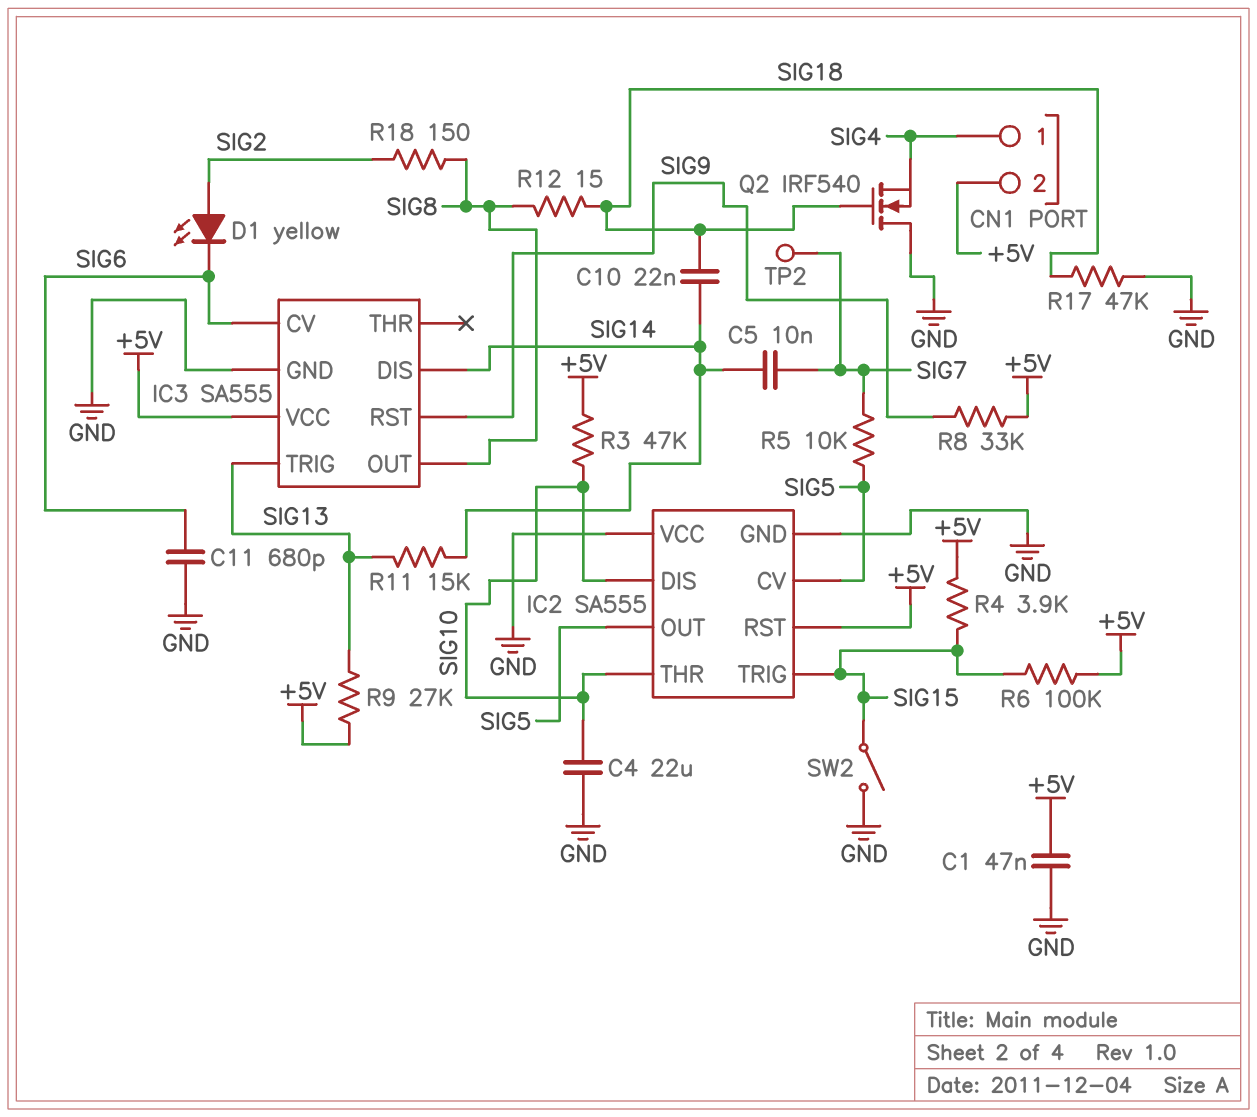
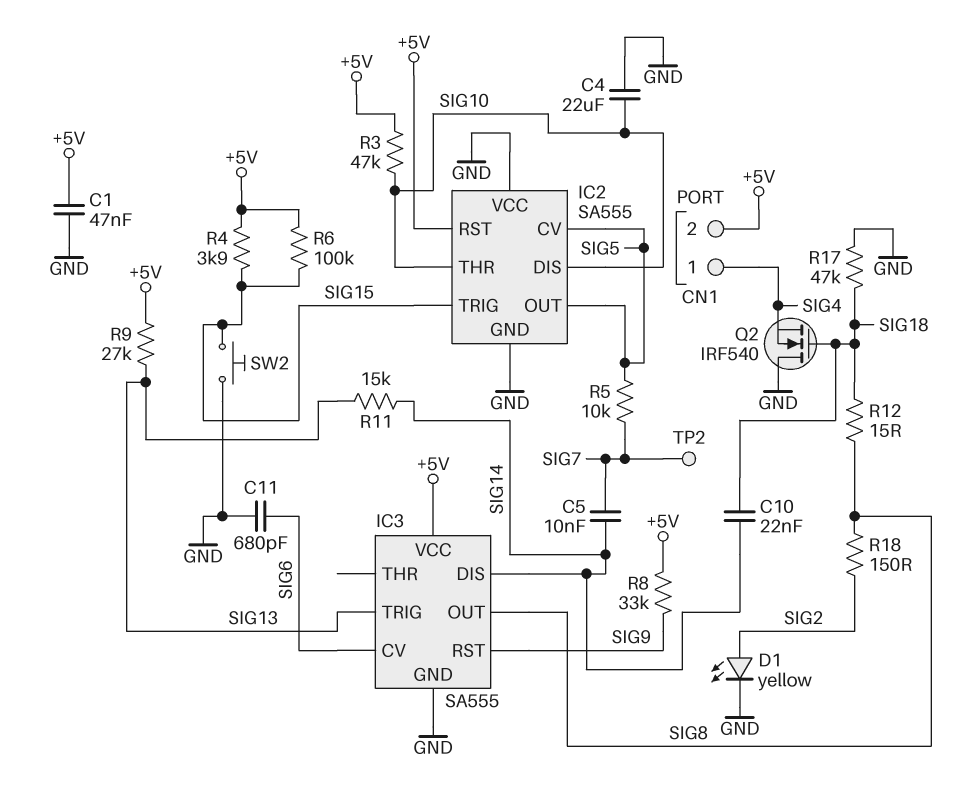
D1: LED yellow (A SIG2, K SIG6) -> LED yellow (A SIG2, K GND)
SW2: switch (GND, SIG15) -> button (GND, SIG15)

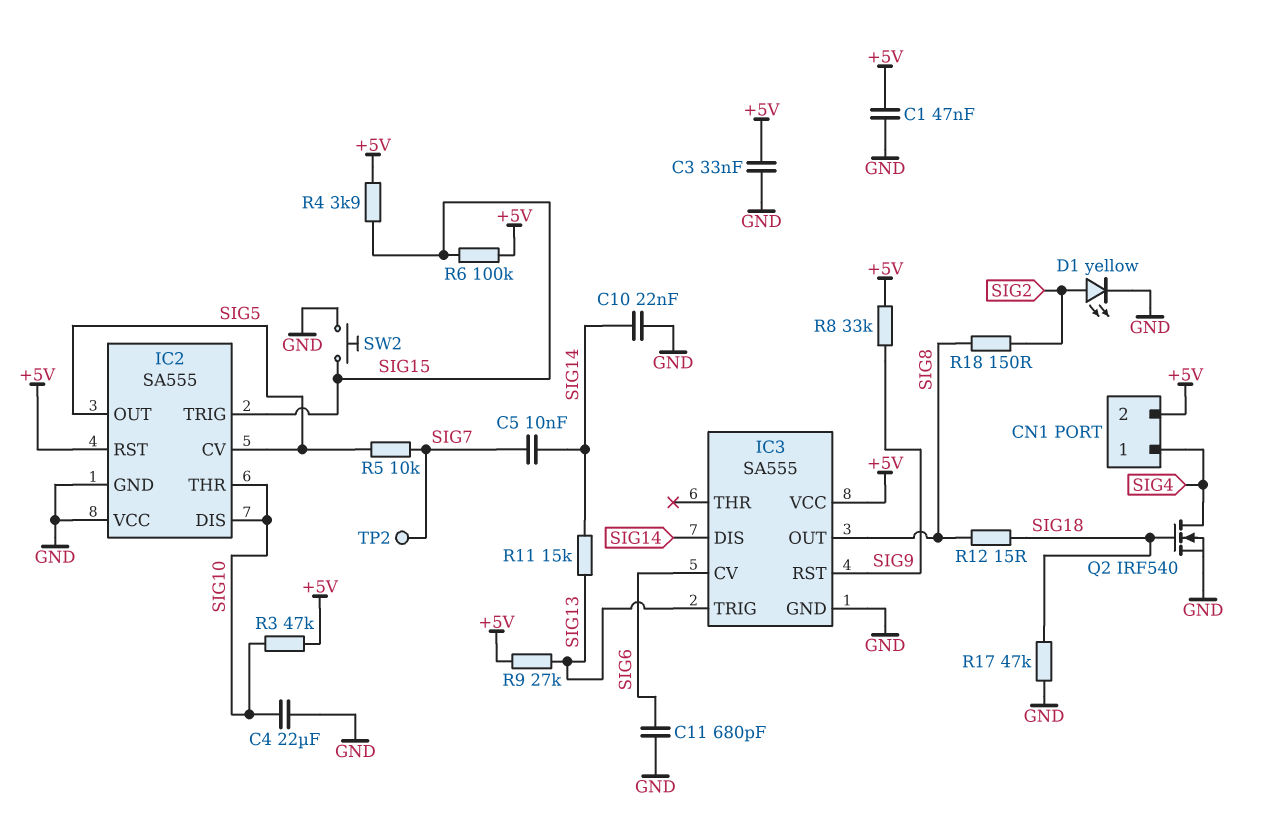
C3: none -> 33nF (+5V, GND)
C10: 22nF (SIG14, SIG18) -> 22nF (GND, SIG14)
Q2: NMOS IRF540 (G SIG18, D GND, S SIG4) -> NMOS IRF540 (G SIG18, D SIG4, S GND)

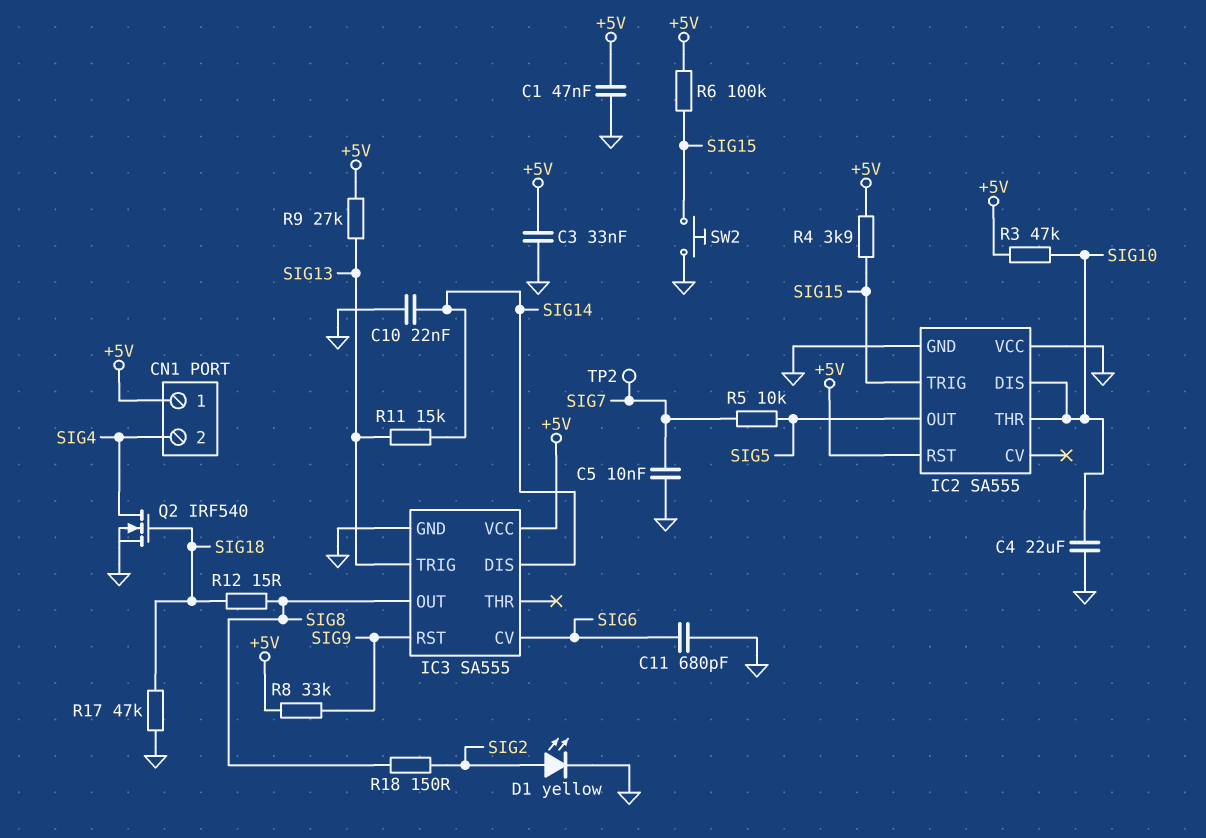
C5: 10nF (SIG7, SIG14) -> 10nF (GND, SIG7)
CN1 pin 1: SIG4 -> +5V
CN1 pin 2: +5V -> SIG4
IC2 pin CV: SIG5 -> none

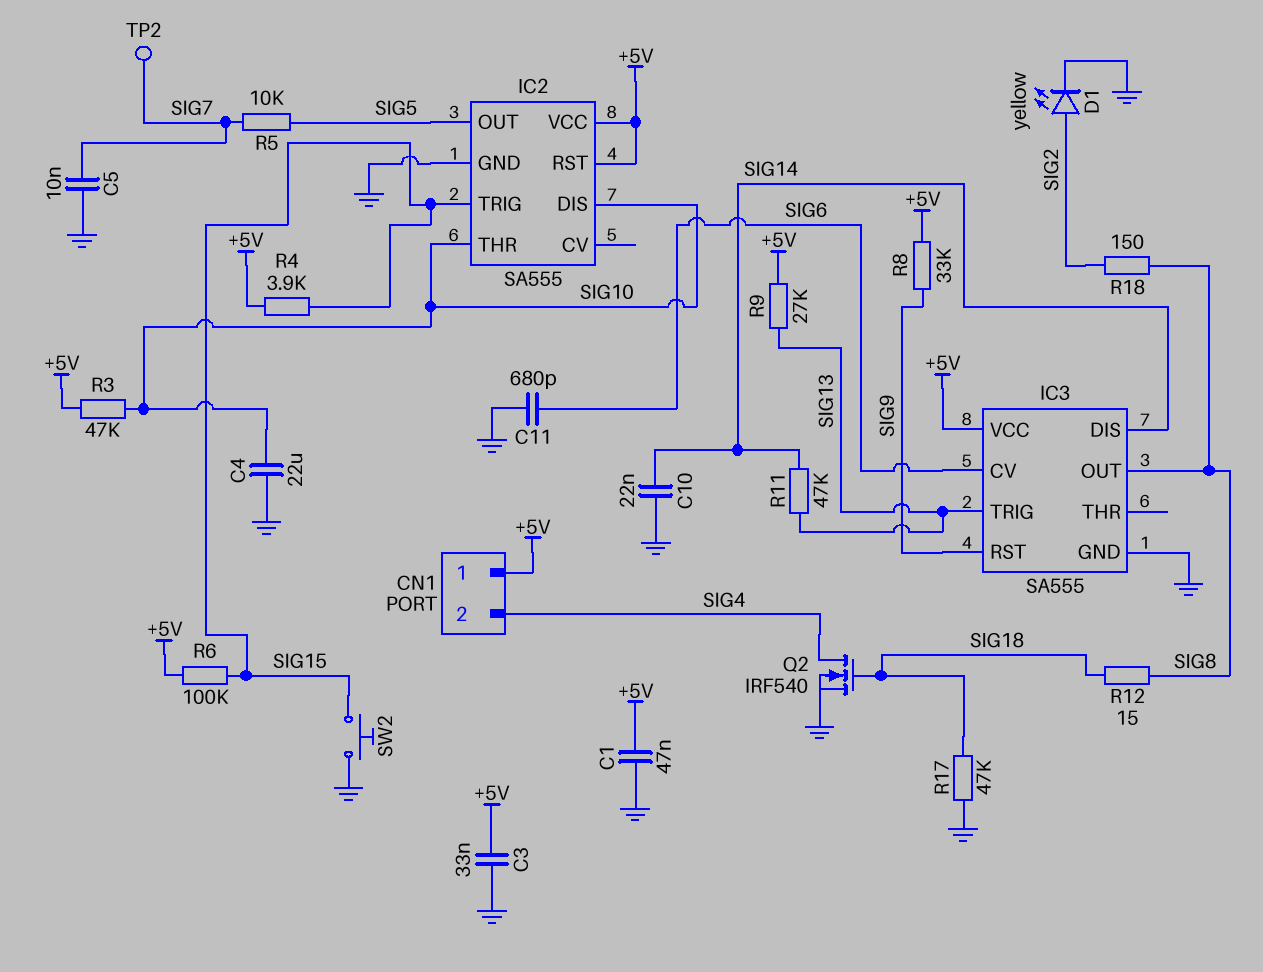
IC2 pin VCC: GND -> +5V
R11: 15k (SIG13, SIG14) -> 47k (SIG13, SIG14)

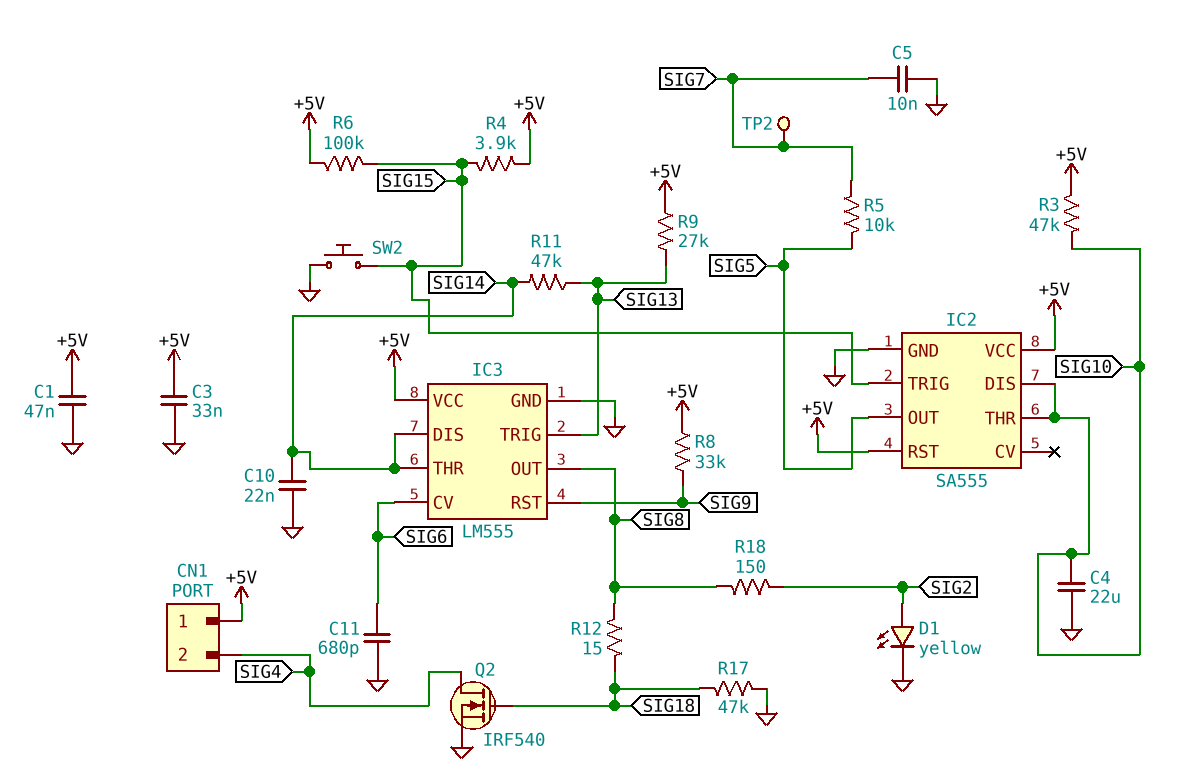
IC3: SA555 -> LM555
IC3 pin THR: none -> SIG14

